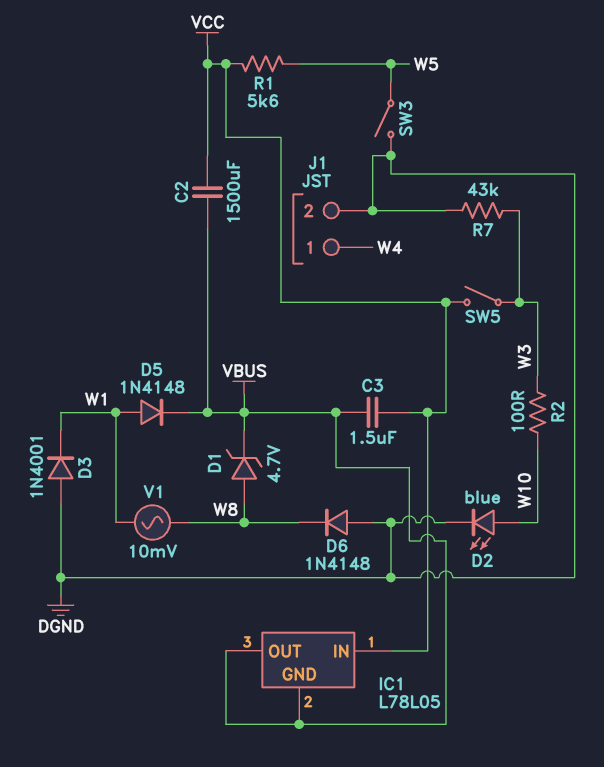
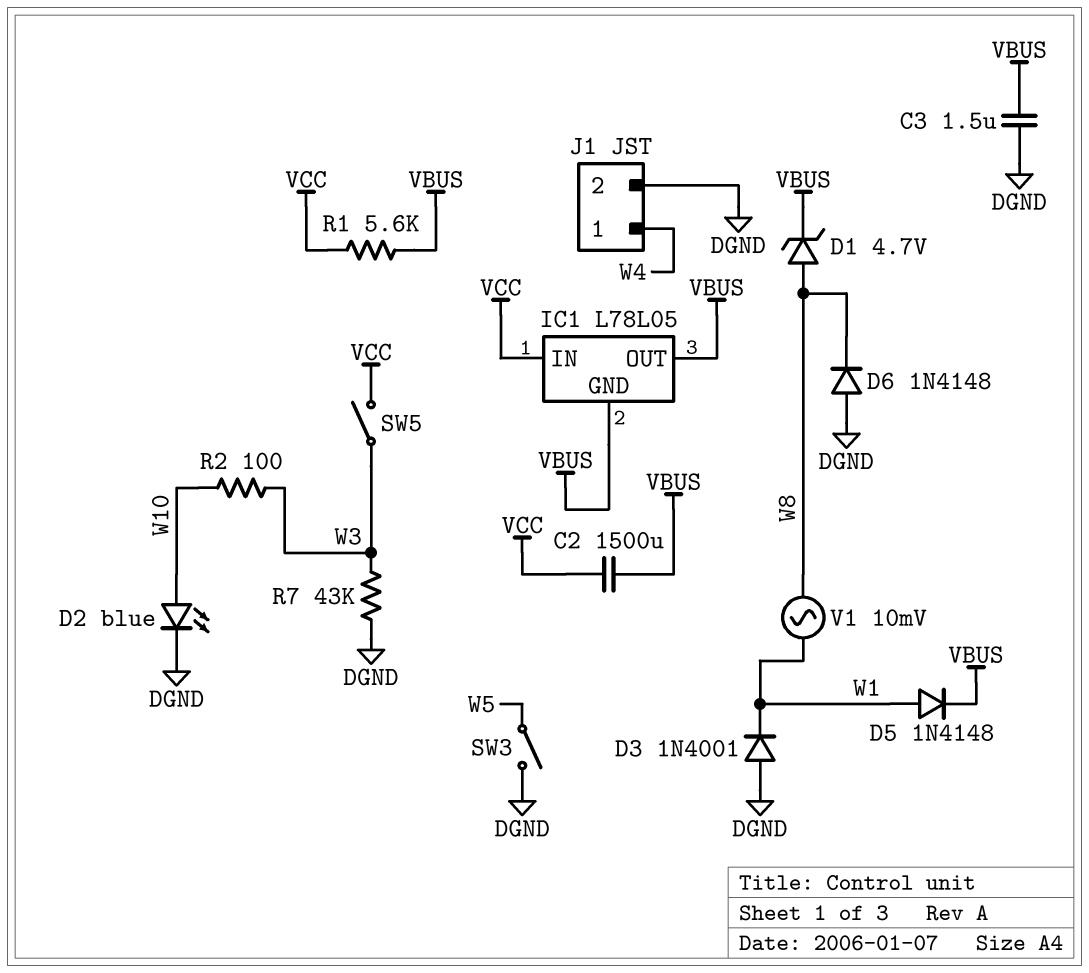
C3: 1.5uF (VBUS, VCC) -> 1.5uF (DGND, VBUS)
R1: 5.6k (VCC, W5) -> 5.6k (VBUS, VCC)

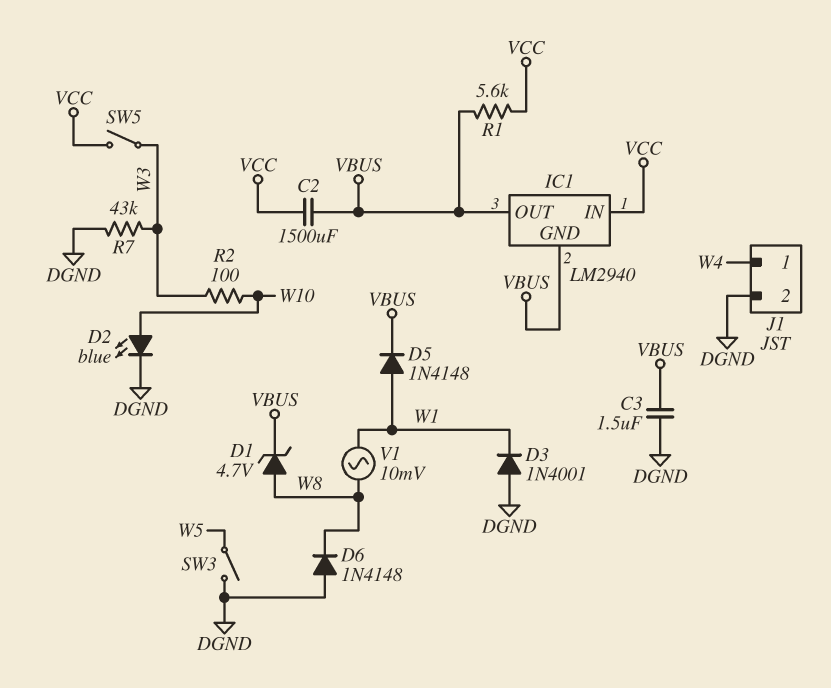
IC1: L78L05 -> LM2940

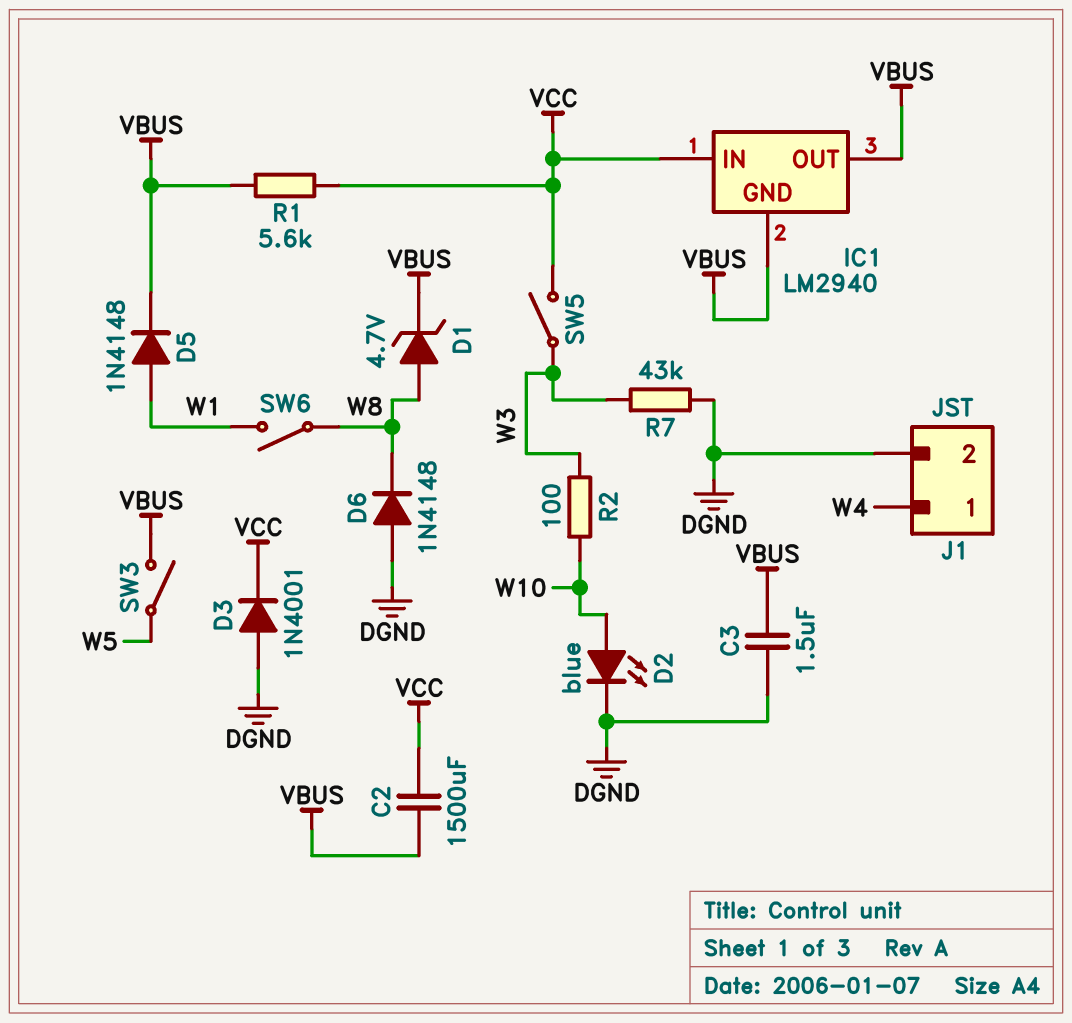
D3: diode 1N4001 (A DGND, K W1) -> diode 1N4001 (A DGND, K VCC)
SW3: switch (DGND, W5) -> switch (VBUS, W5)
SW6: none -> switch (W1, W8)
V1: AC 10mV (W1, W8) -> none

